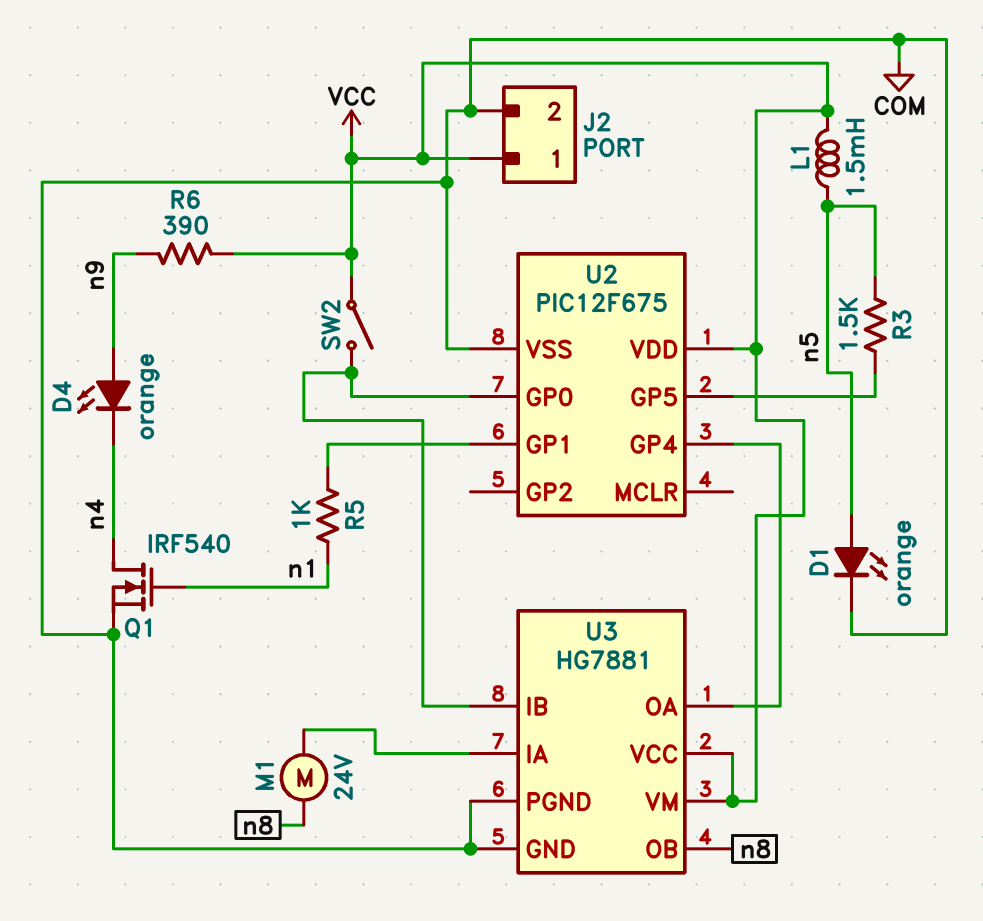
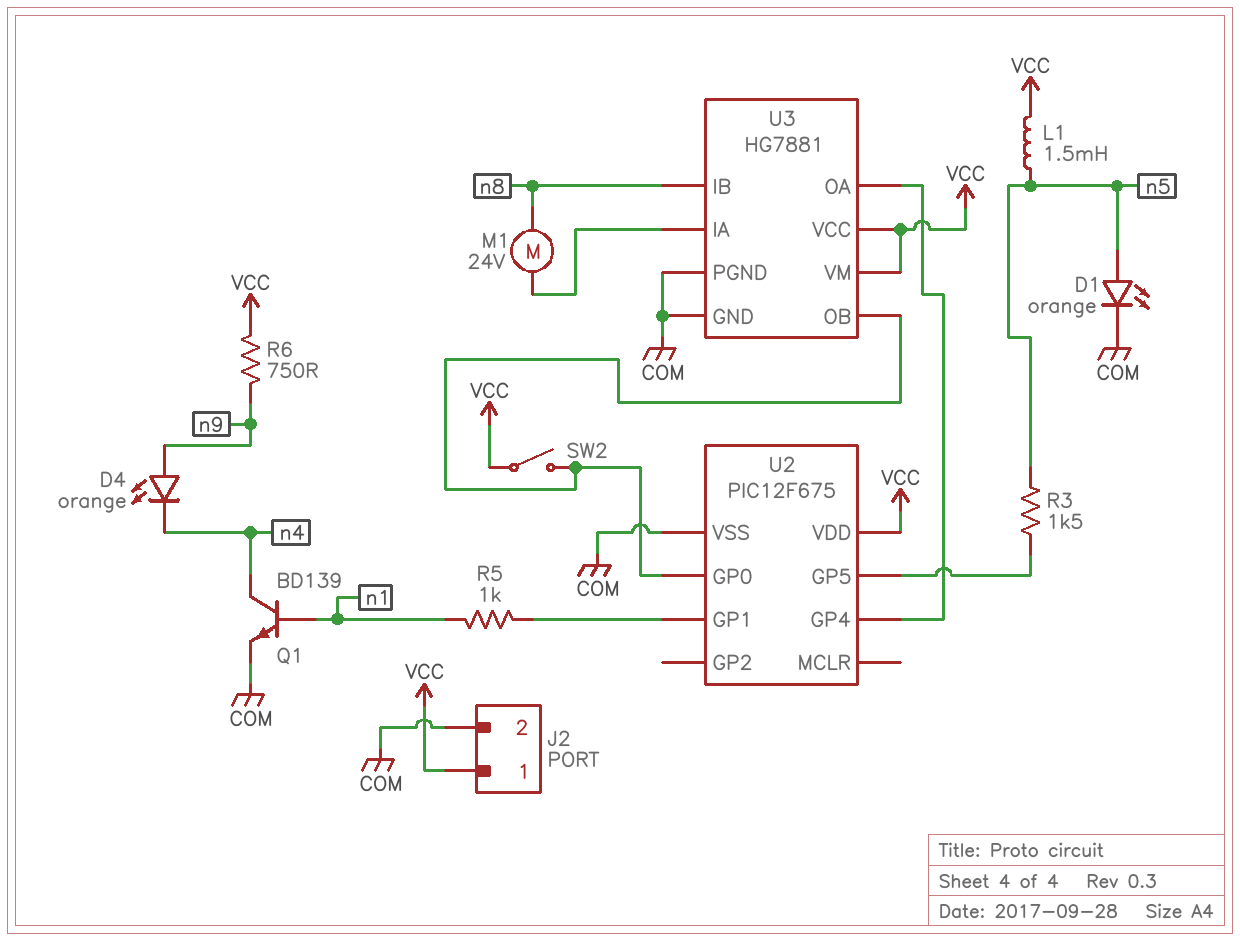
Q1: NMOS IRF540 (G n1, D n4, S COM) -> NPN BD139 (B n1, C n4, E COM)
R6: 390 (VCC, n9) -> 750 (VCC, n9)
U3 pin IB: U2/GP0 -> n8
U3 pin OB: n8 -> U2/GP0

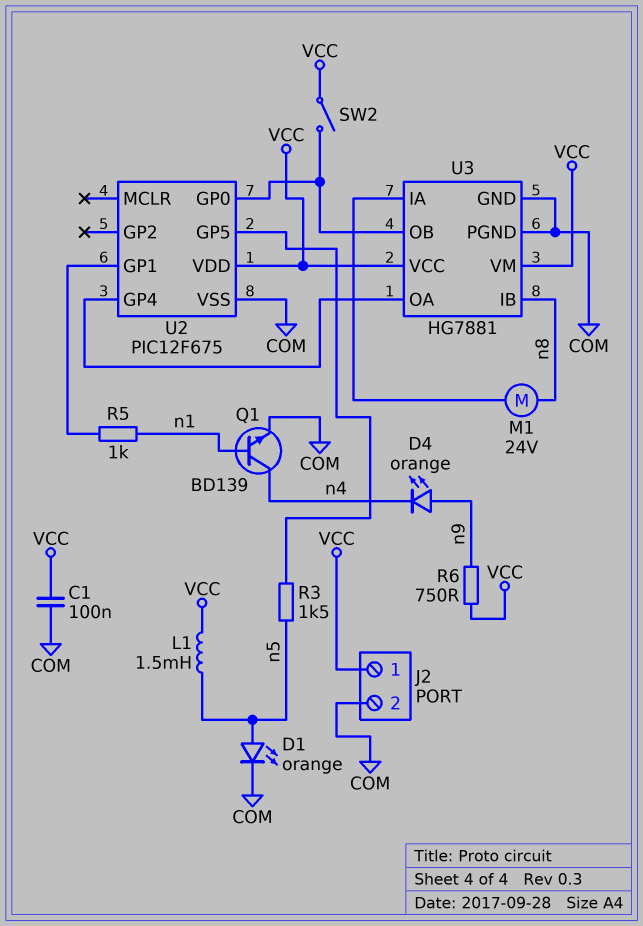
C1: none -> 100nF (COM, VCC)

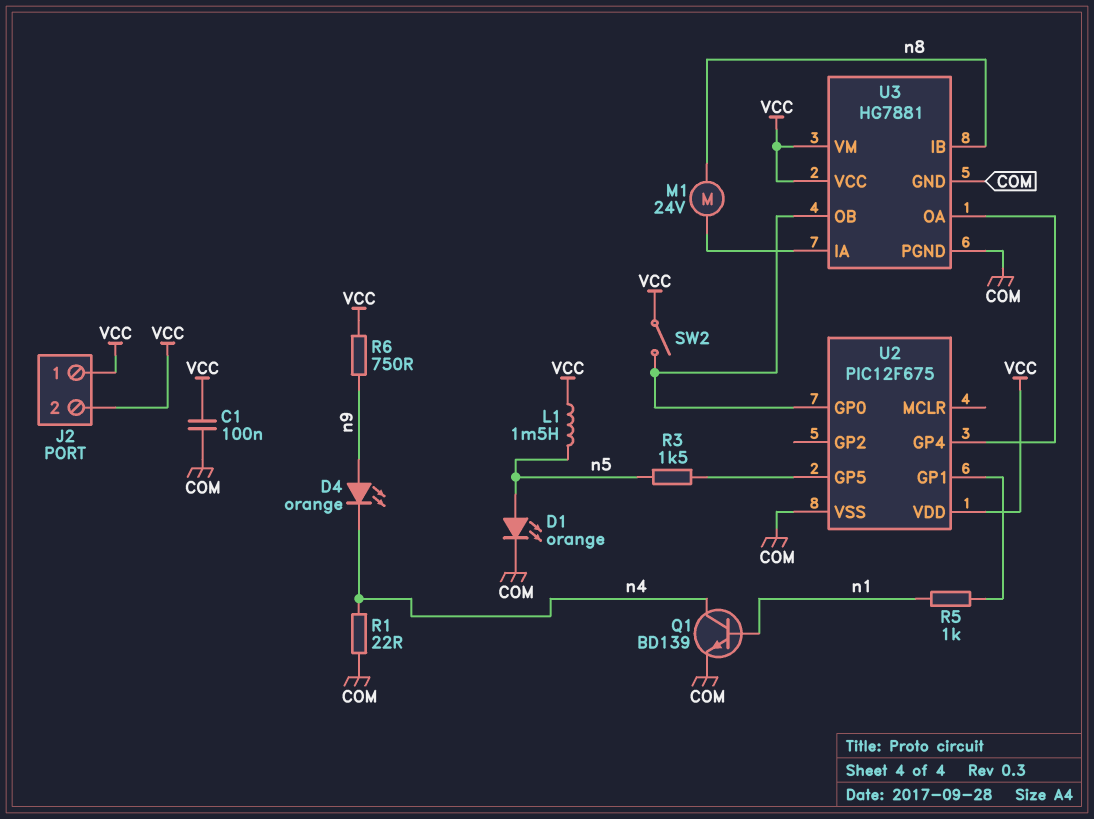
J2 pin 2: COM -> VCC
R1: none -> 22 (COM, n4)

